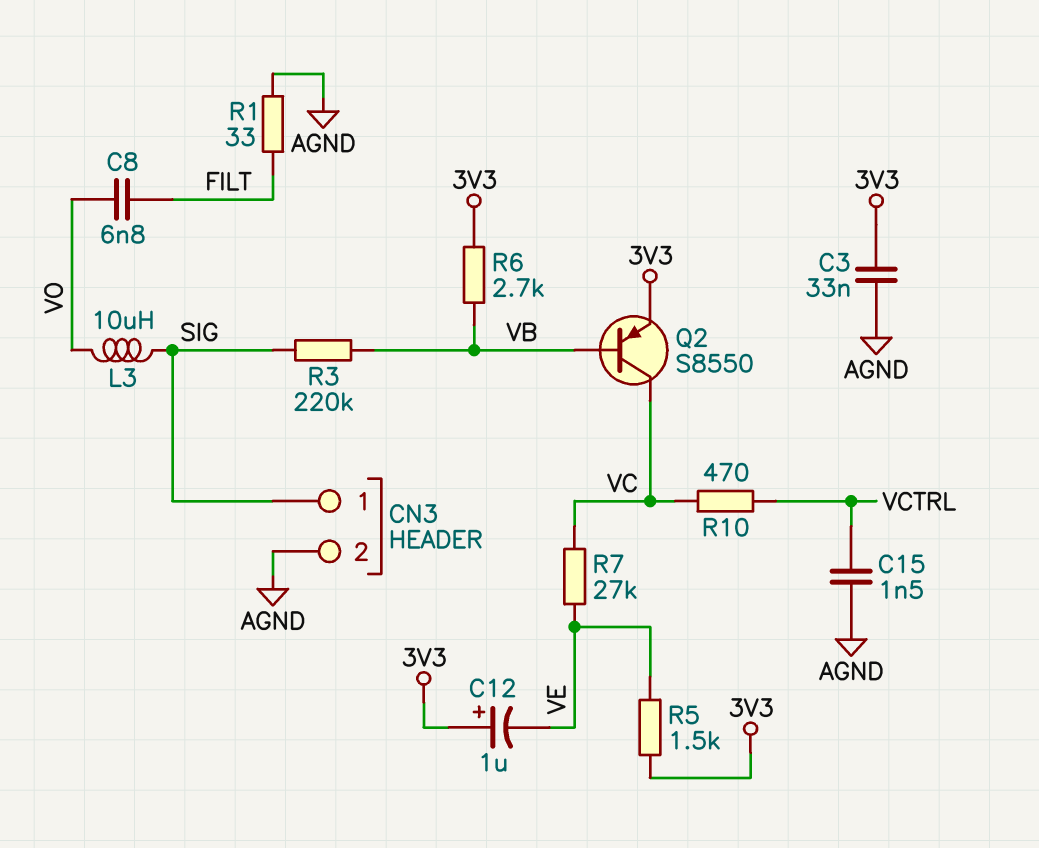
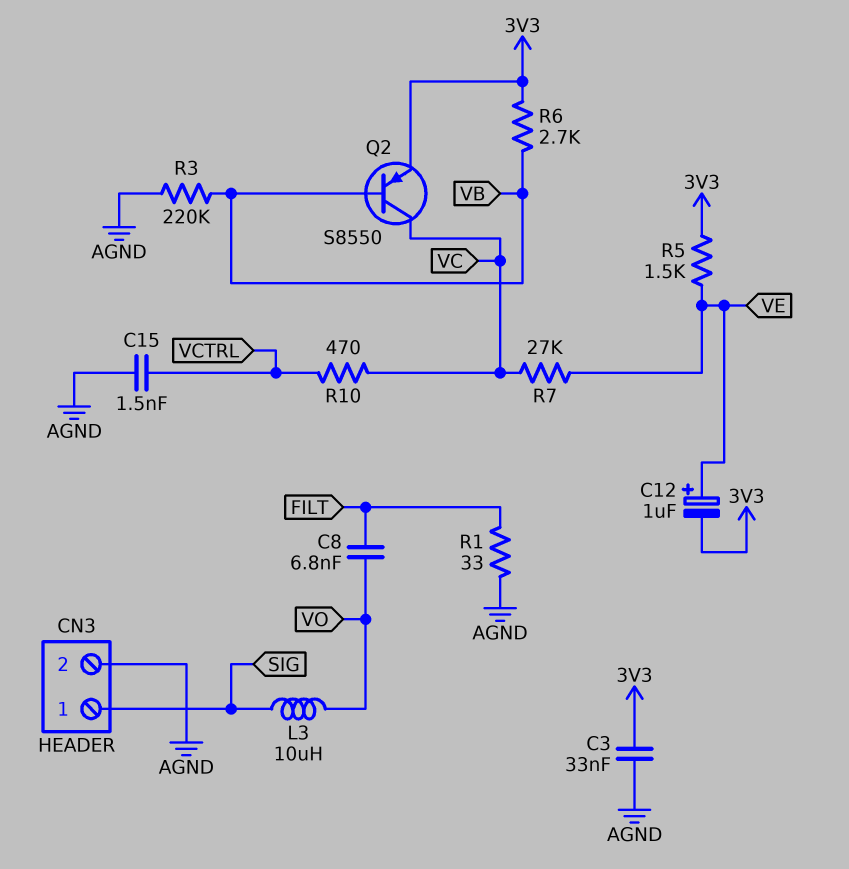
C12: 1uF (plus 3V3, minus VE) -> 1uF (plus VE, minus 3V3)
R3: 220k (SIG, VB) -> 220k (AGND, VB)

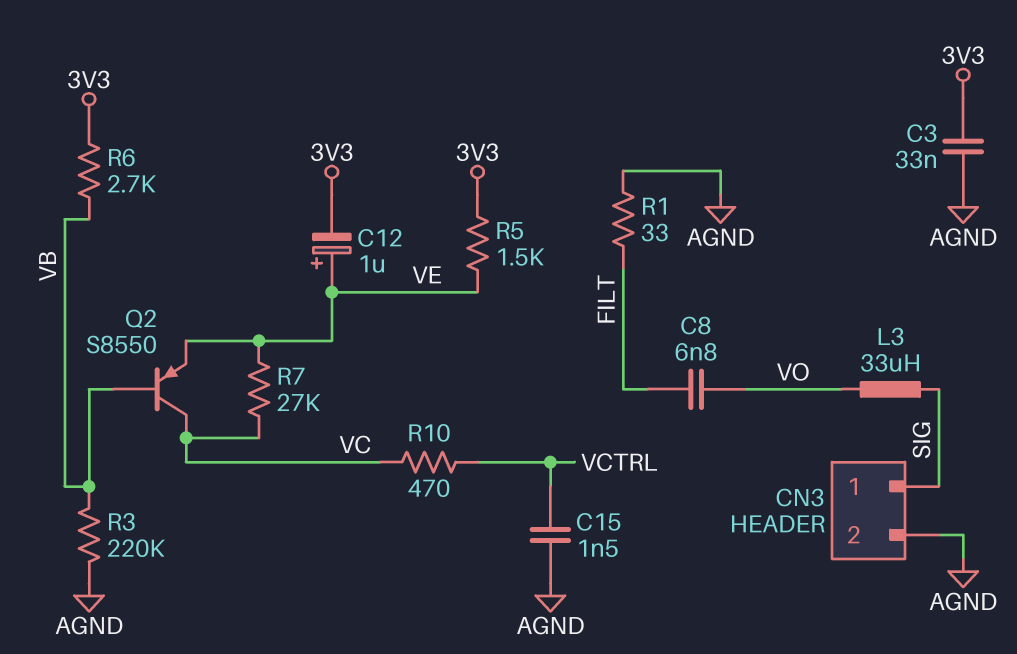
L3: 10uH (SIG, VO) -> 33uH (SIG, VO)
Q2: PNP S8550 (B VB, C VC, E 3V3) -> PNP S8550 (B VB, C VC, E VE)

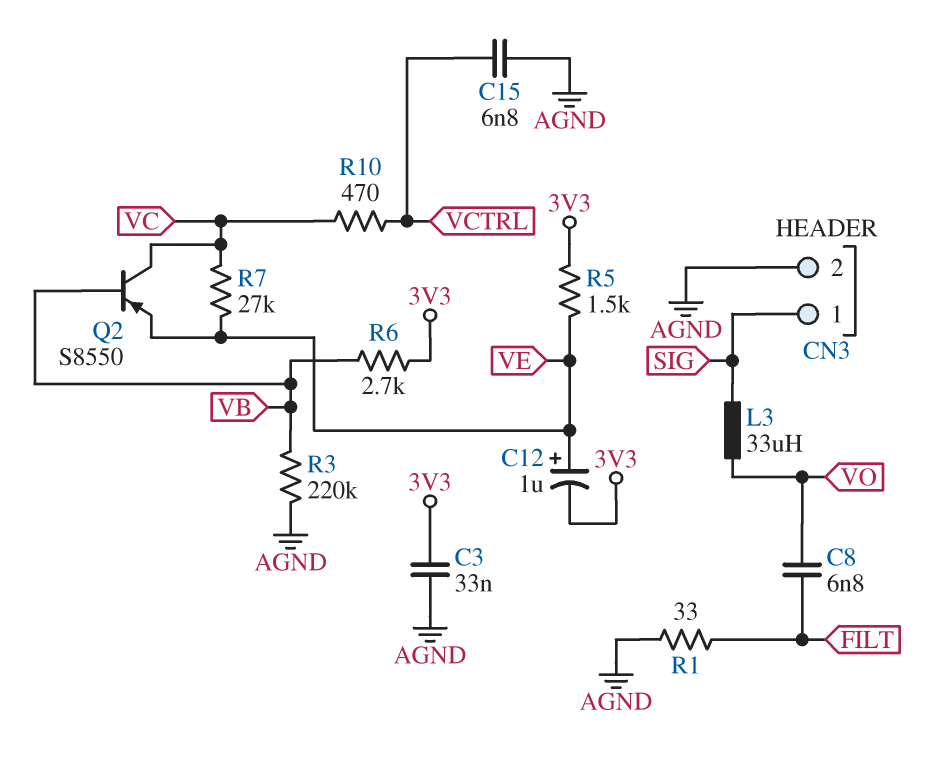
C15: 1.5nF (AGND, VCTRL) -> 6.8nF (AGND, VCTRL)

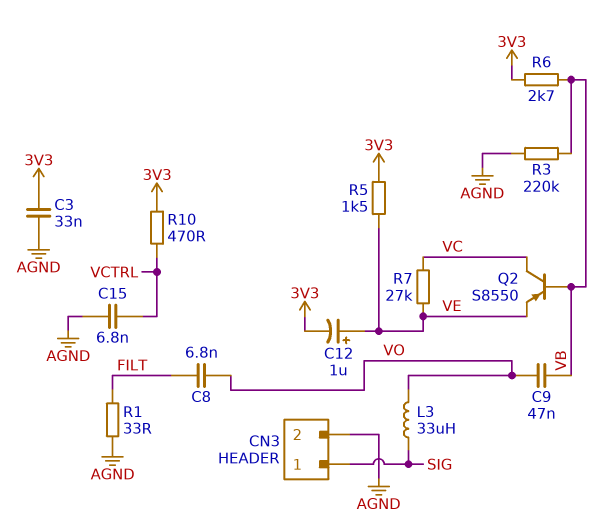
C9: none -> 47nF (VB, VO)
R10: 470 (VC, VCTRL) -> 470 (3V3, VCTRL)

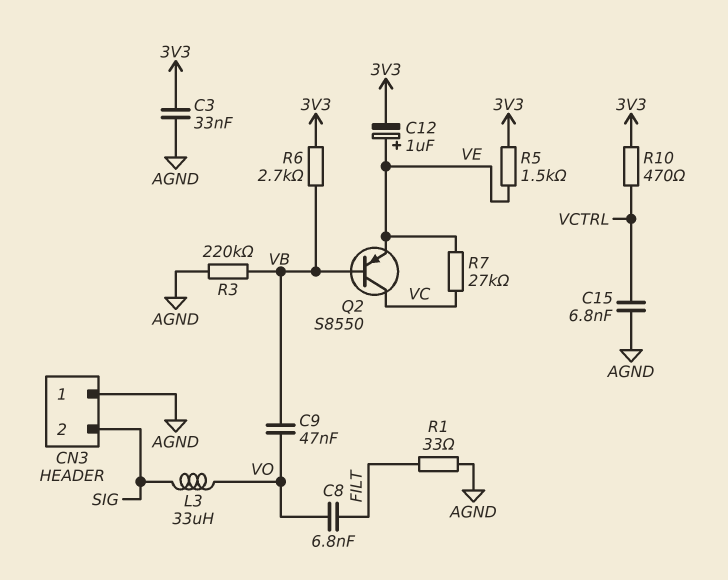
CN3 pin 1: SIG -> AGND
CN3 pin 2: AGND -> SIG

